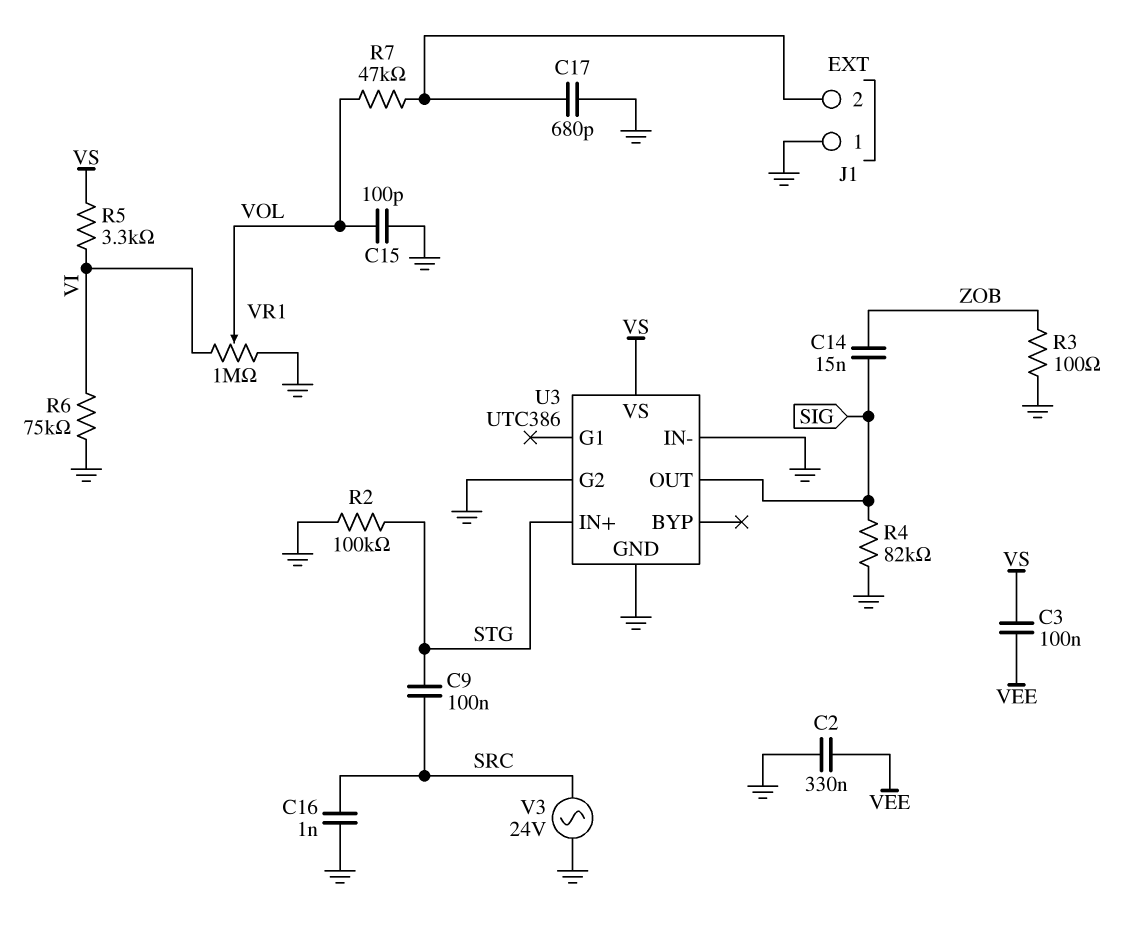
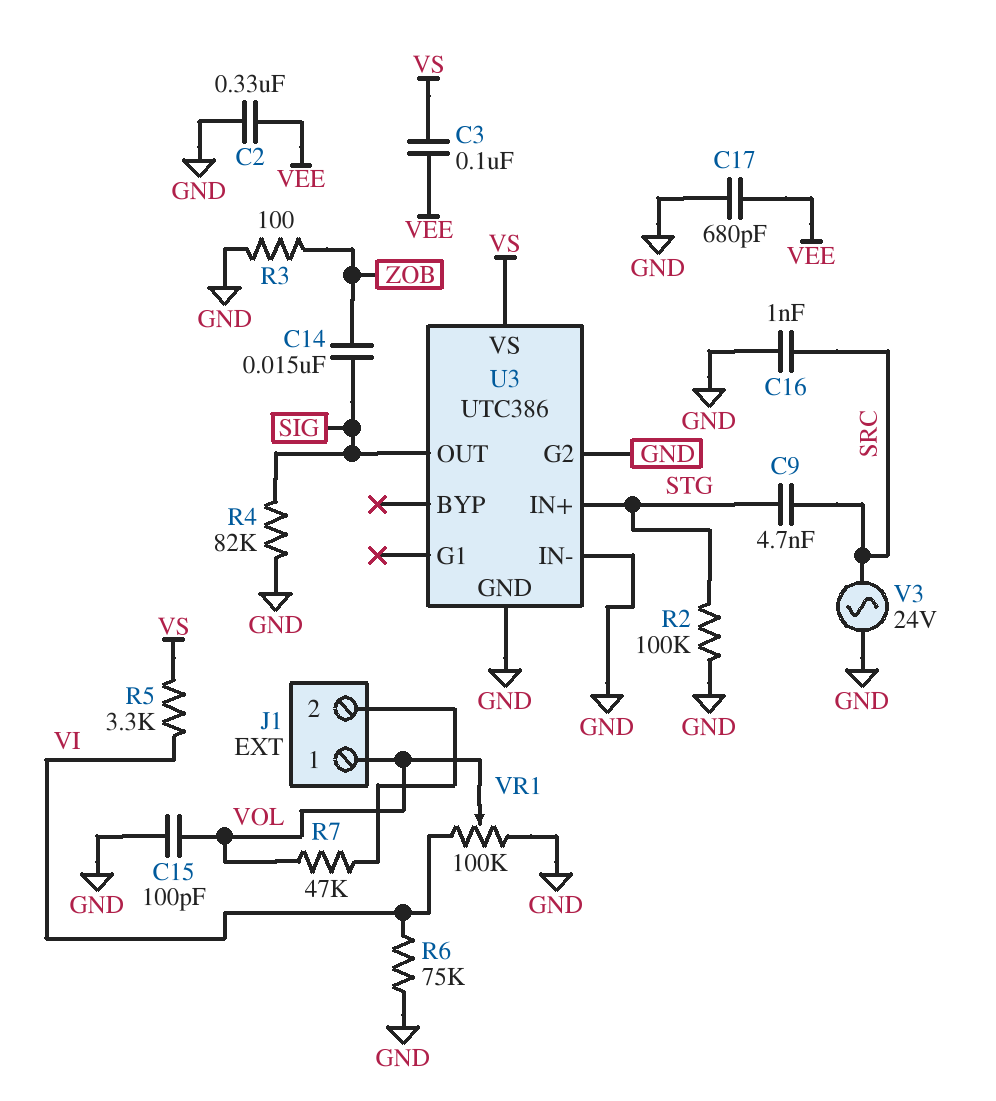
C9: 100nF (SRC, STG) -> 4.7nF (SRC, STG)
C17: 680pF (GND, J1/2) -> 680pF (GND, VEE)
J1 pin 1: GND -> VOL
VR1: 1M (GND, VI, wiper VOL) -> 100k (GND, VI, wiper VOL)

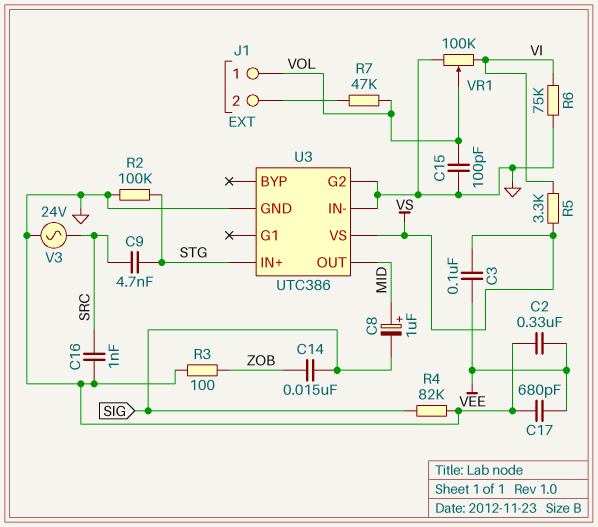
C8: none -> 1uF (plus MID, minus SIG)
U3 pin OUT: SIG -> MID

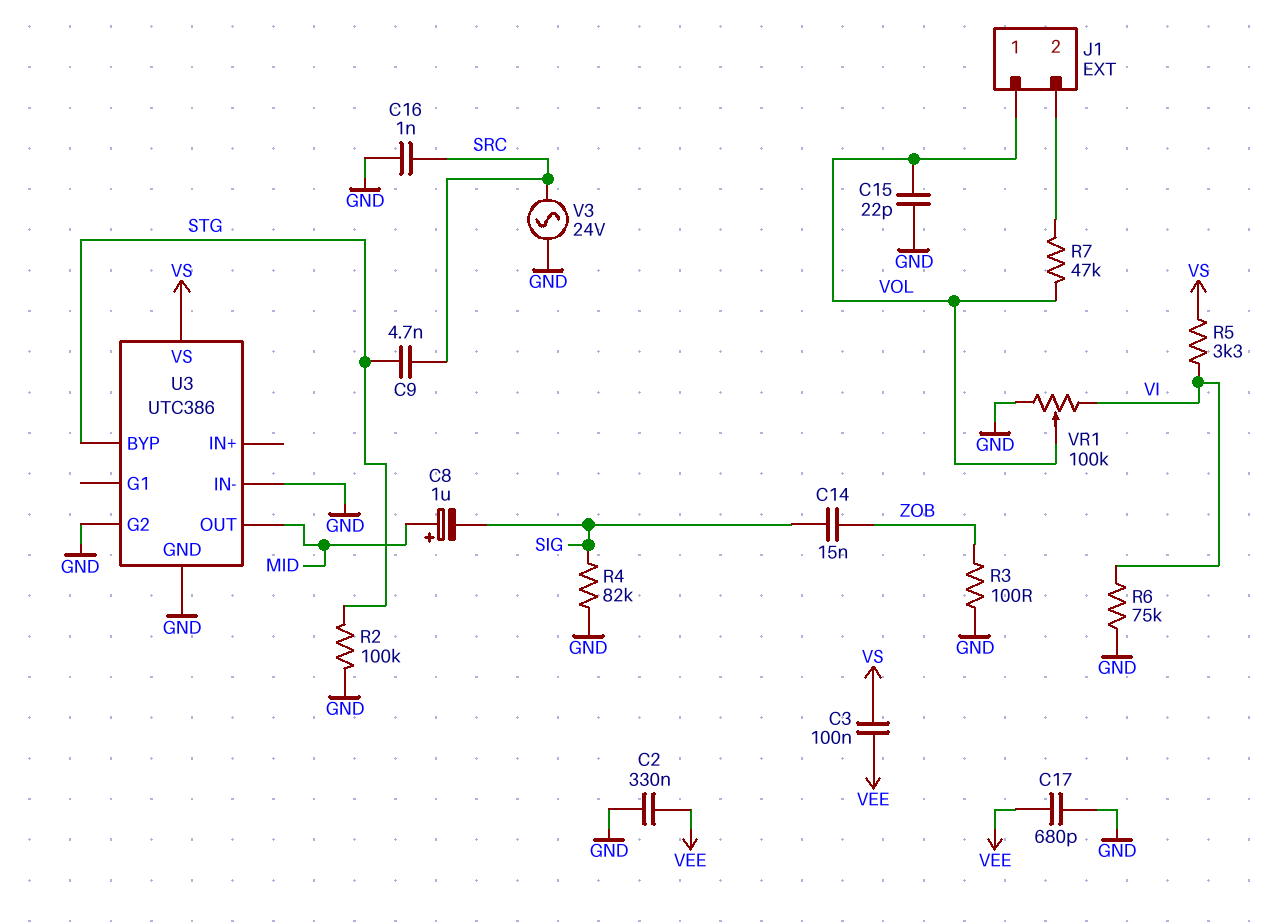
C15: 100pF (GND, VOL) -> 22pF (GND, VOL)
U3 pin BYP: none -> STG
U3 pin IN+: STG -> none

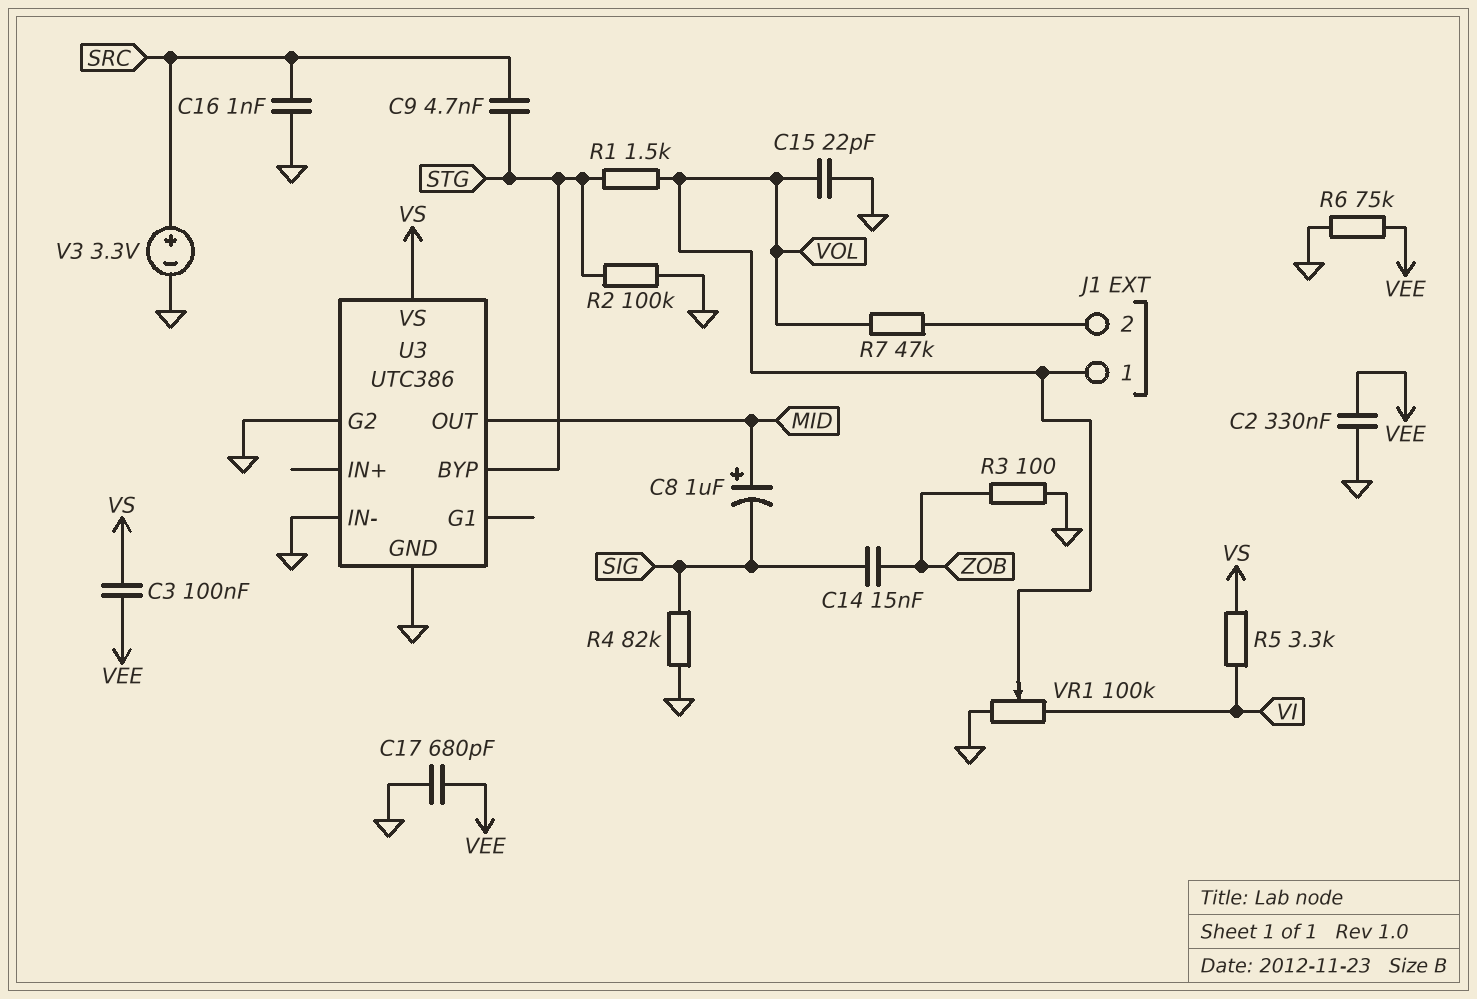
R1: none -> 1.5k (STG, VOL)
R6: 75k (GND, VI) -> 75k (GND, VEE)
V3: AC 24V (GND, SRC) -> 3.3V (plus SRC, minus GND)

